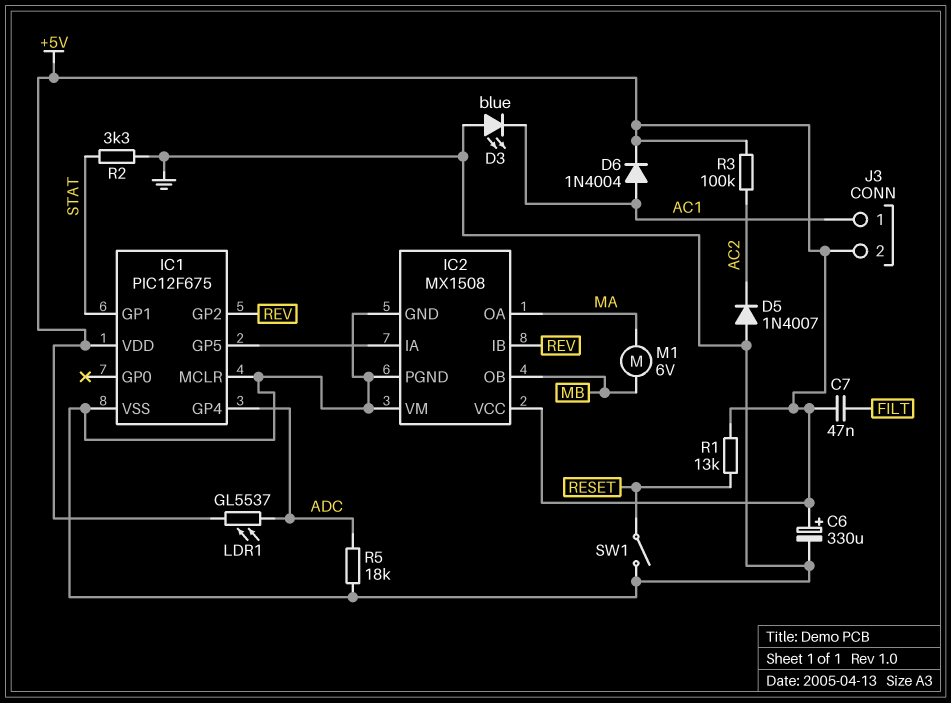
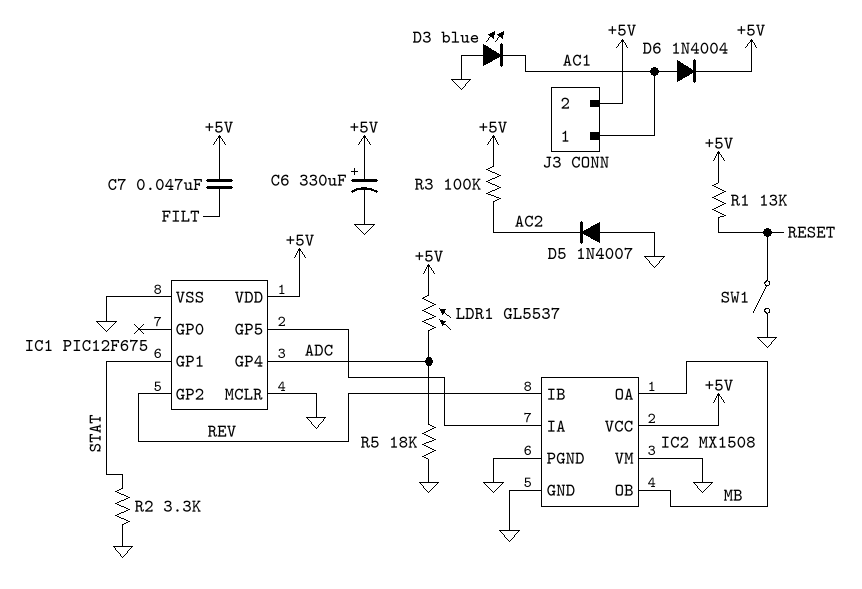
IC2 pin OA: MA -> MB
M1: motor 6V (MA, MB) -> none

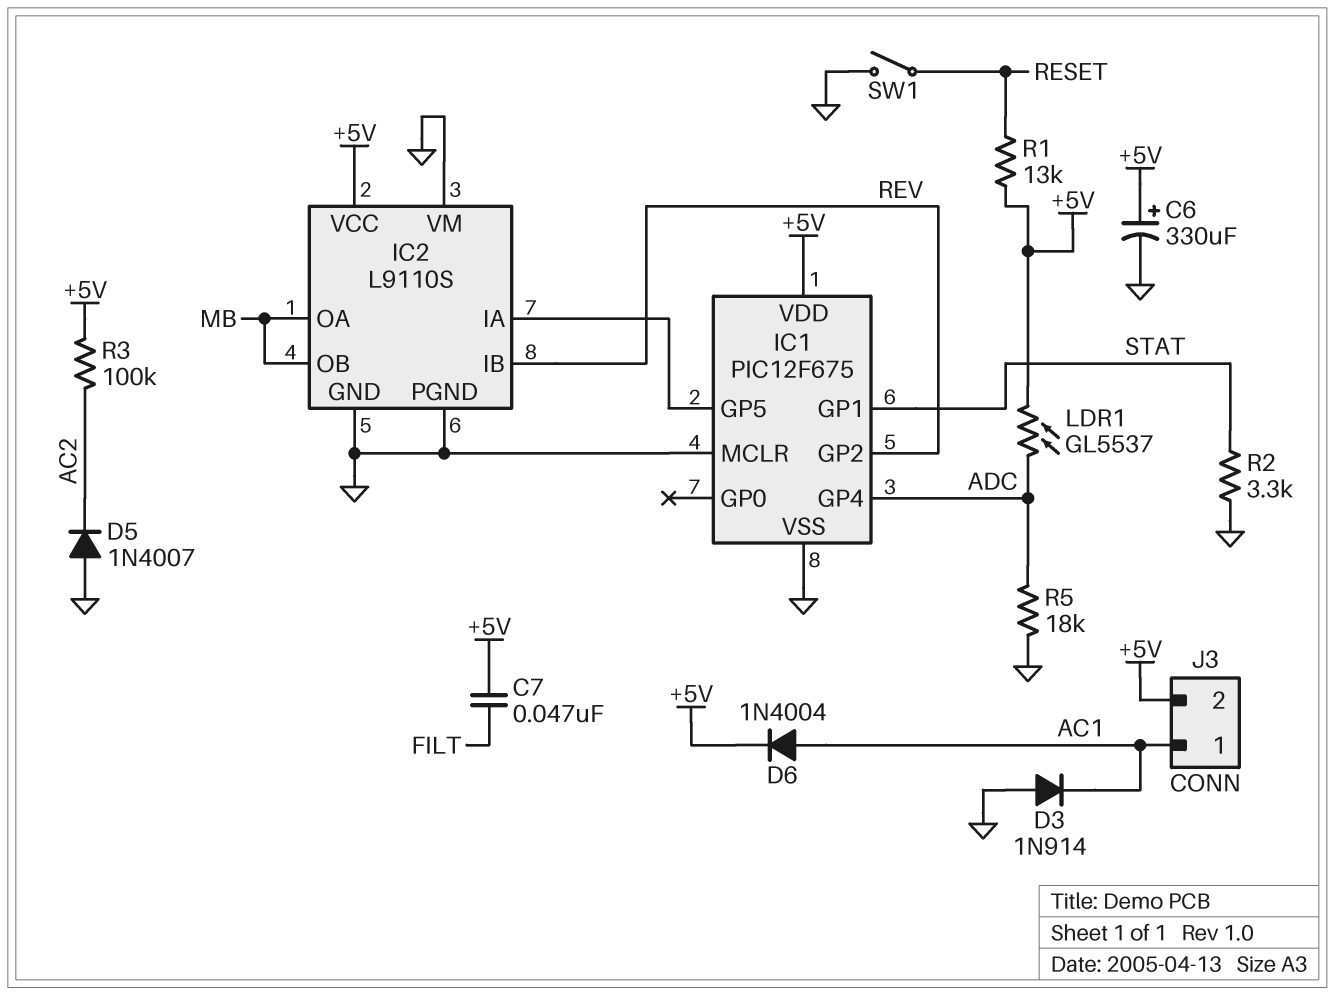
D3: LED blue (A GND, K AC1) -> diode 1N914 (A GND, K AC1)
IC2: MX1508 -> L9110S

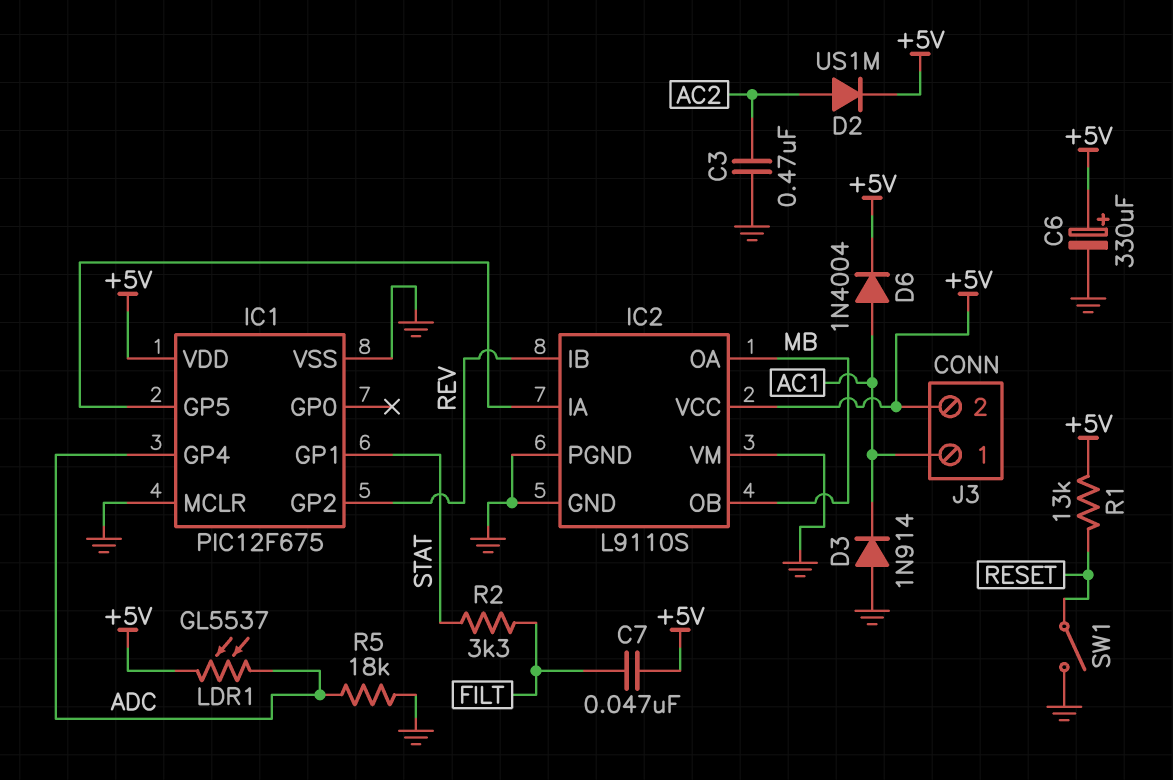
C3: none -> 470nF (AC2, GND)
D2: none -> diode US1M (A AC2, K +5V)
D5: diode 1N4007 (A GND, K AC2) -> none
R2: 3.3k (GND, STAT) -> 3.3k (FILT, STAT)
R3: 100k (+5V, AC2) -> none

